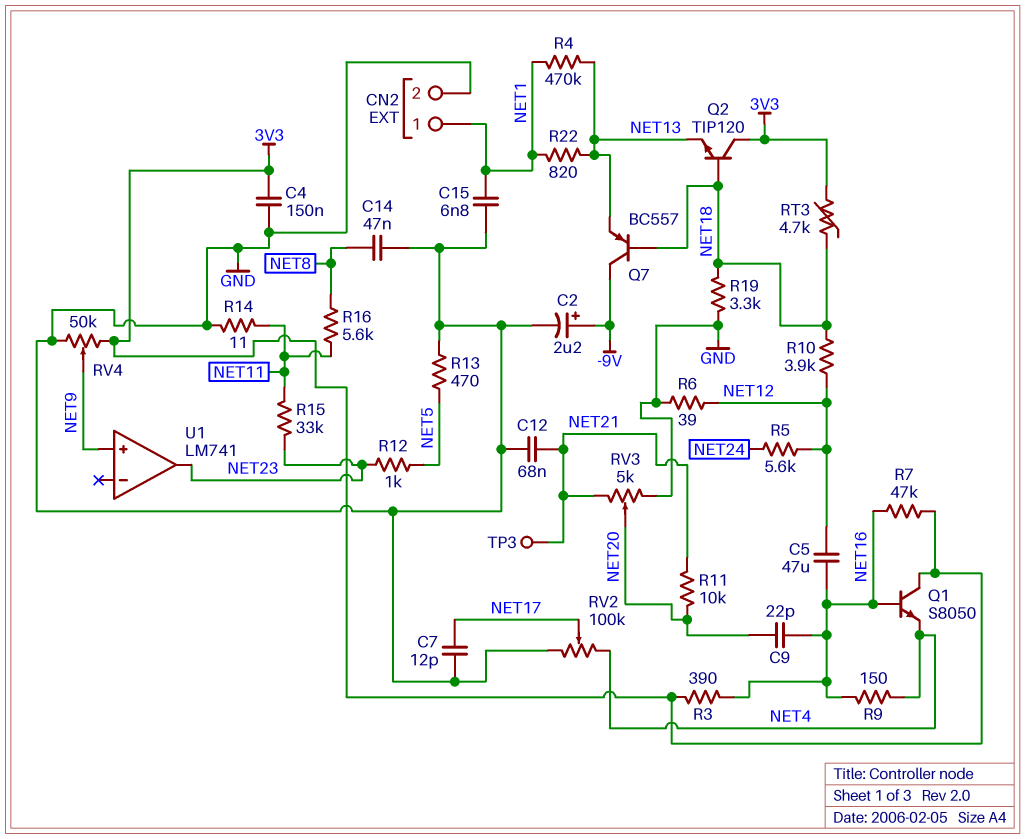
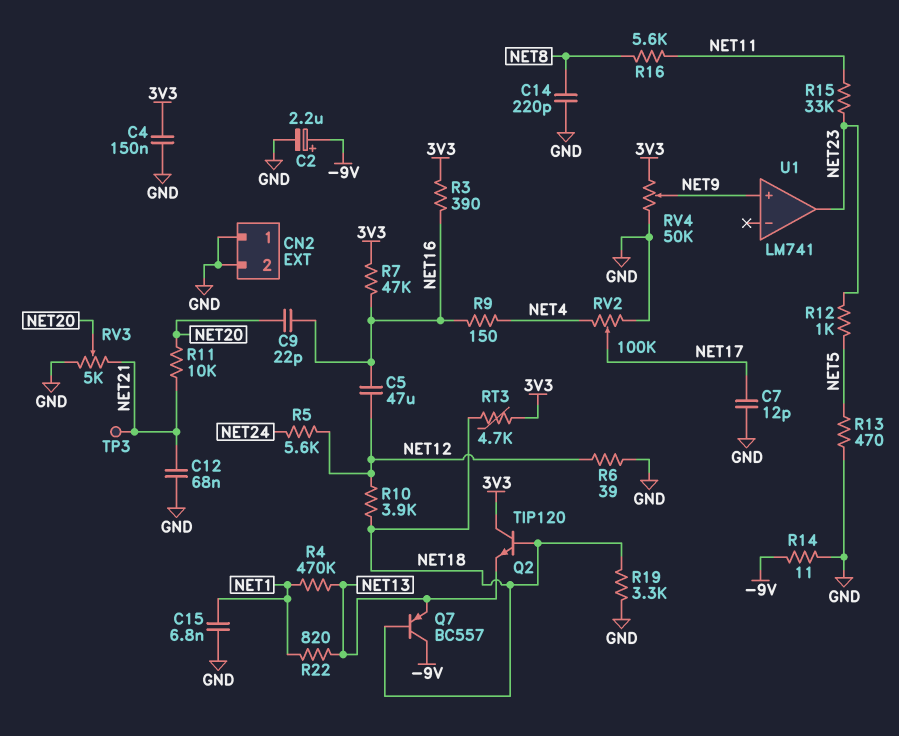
C14: 47nF (GND, NET8) -> 220pF (GND, NET8)
CN2 pin 1: NET1 -> GND
Q1: NPN S8050 (B NET16, C 3V3, E NET4) -> none
R14: 11 (GND, NET11) -> 11 (-9V, GND)

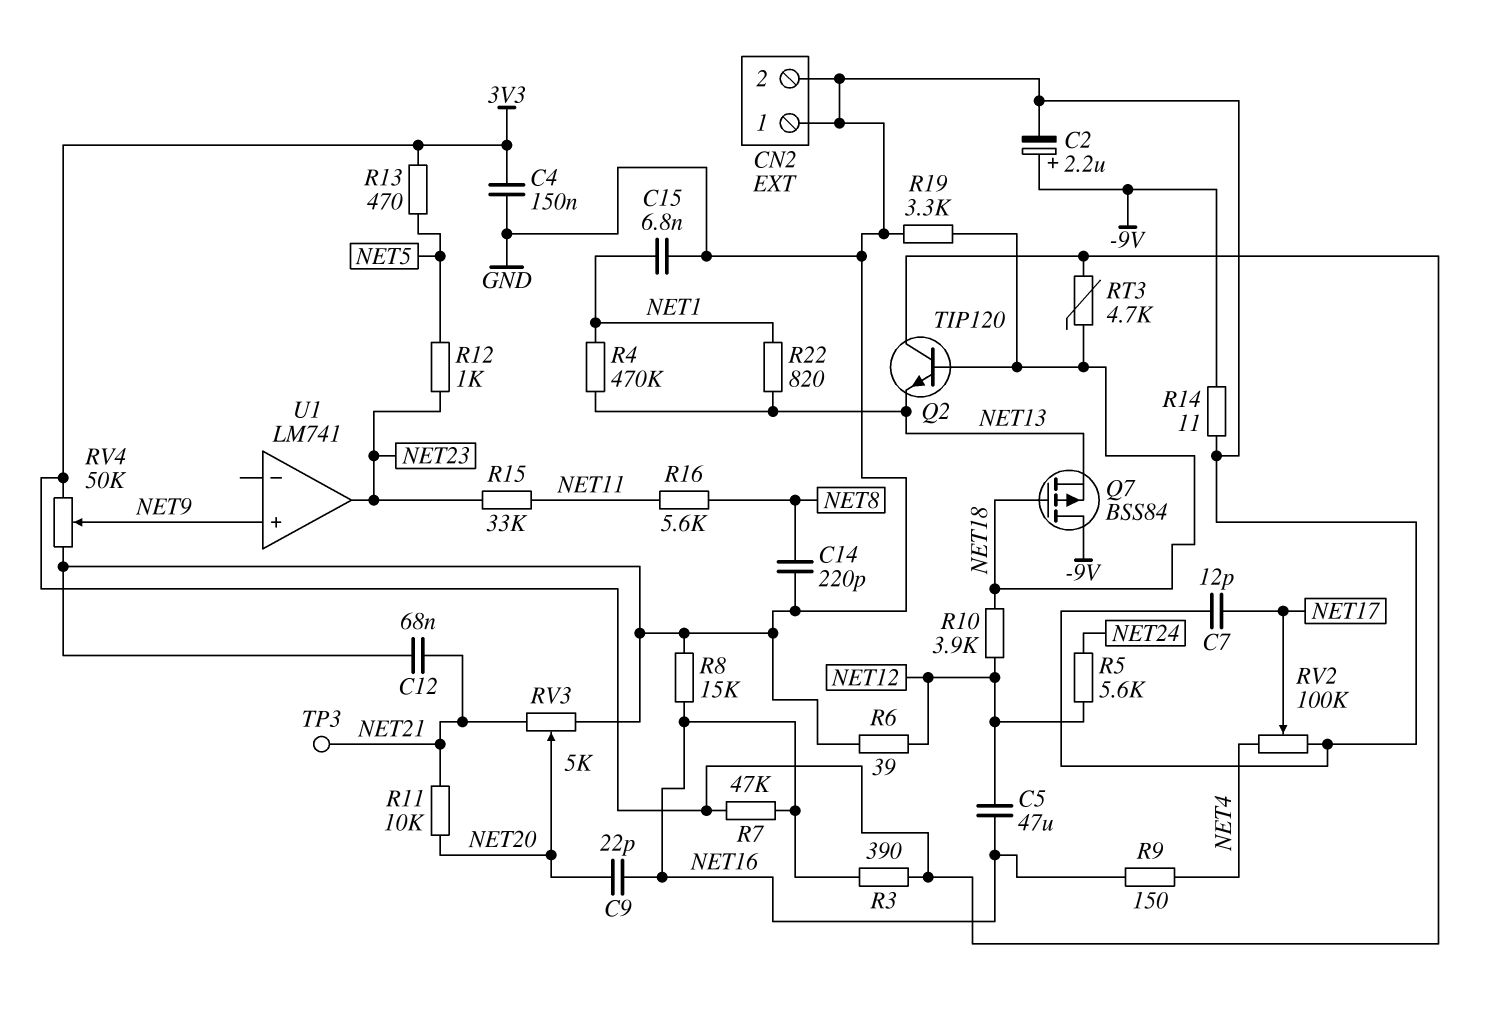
Q7: PNP BC557 (B NET18, C -9V, E NET13) -> PMOS BSS84 (G NET18, D -9V, S NET13)
R8: none -> 15k (GND, NET16)
R13: 470 (GND, NET5) -> 470 (3V3, NET5)

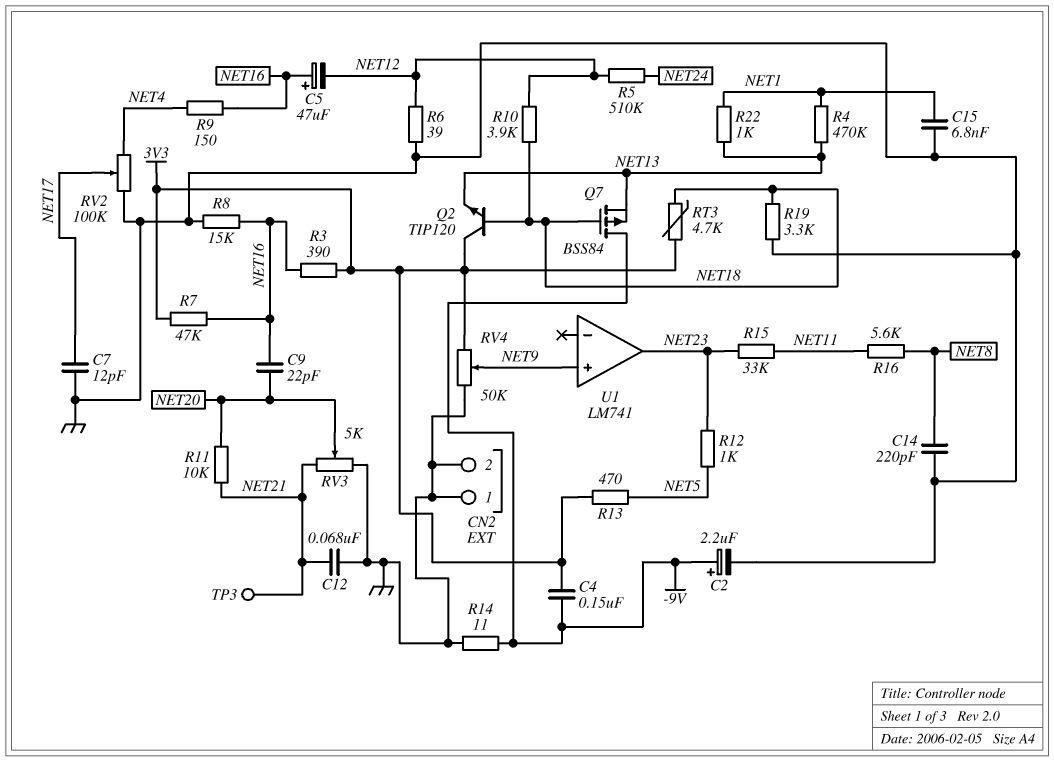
C4: 150nF (3V3, GND) -> 150nF (-9V, 3V3)
C5: 47uF (NET12, NET16) -> 47uF (plus NET16, minus NET12)
R5: 5.6k (NET12, NET24) -> 510k (NET12, NET24)
R22: 820 (NET1, NET13) -> 1k (NET1, NET13)

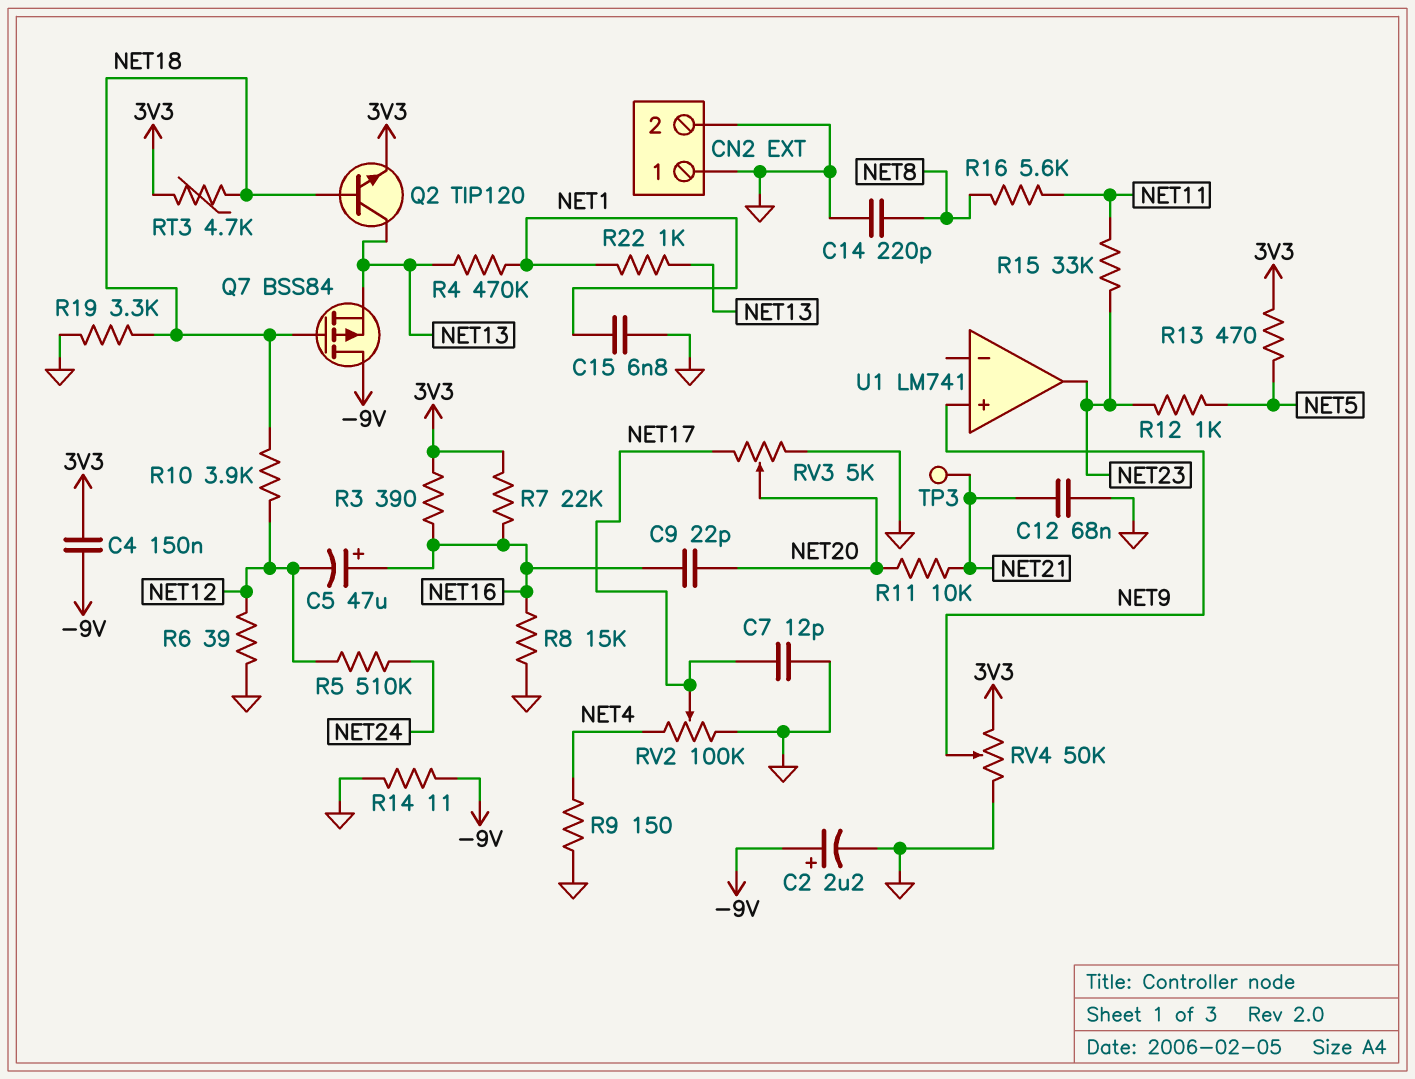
Q2: NPN TIP120 (B NET18, C 3V3, E NET13) -> NPN TIP120 (B NET18, C NET13, E 3V3)
R7: 47k (3V3, NET16) -> 22k (3V3, NET16)
R9: 150 (NET4, NET16) -> 150 (GND, NET4)
RV3: 5k (GND, NET21, wiper NET20) -> 5k (GND, NET17, wiper NET20)

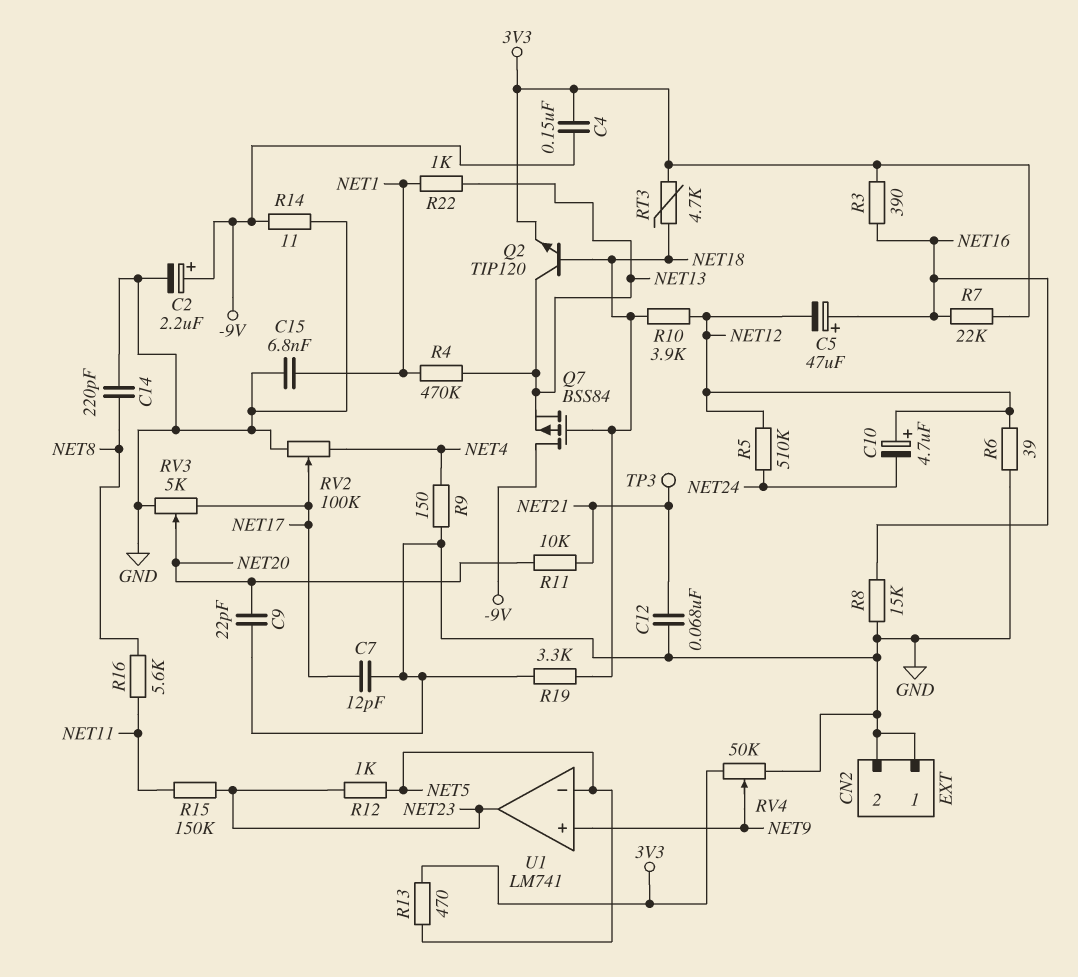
C9: 22pF (NET16, NET20) -> 22pF (GND, NET20)
C10: none -> 4.7uF (plus NET12, minus NET24)
R15: 33k (NET11, NET23) -> 150k (NET11, NET23)
U1 pin in-: none -> NET5

